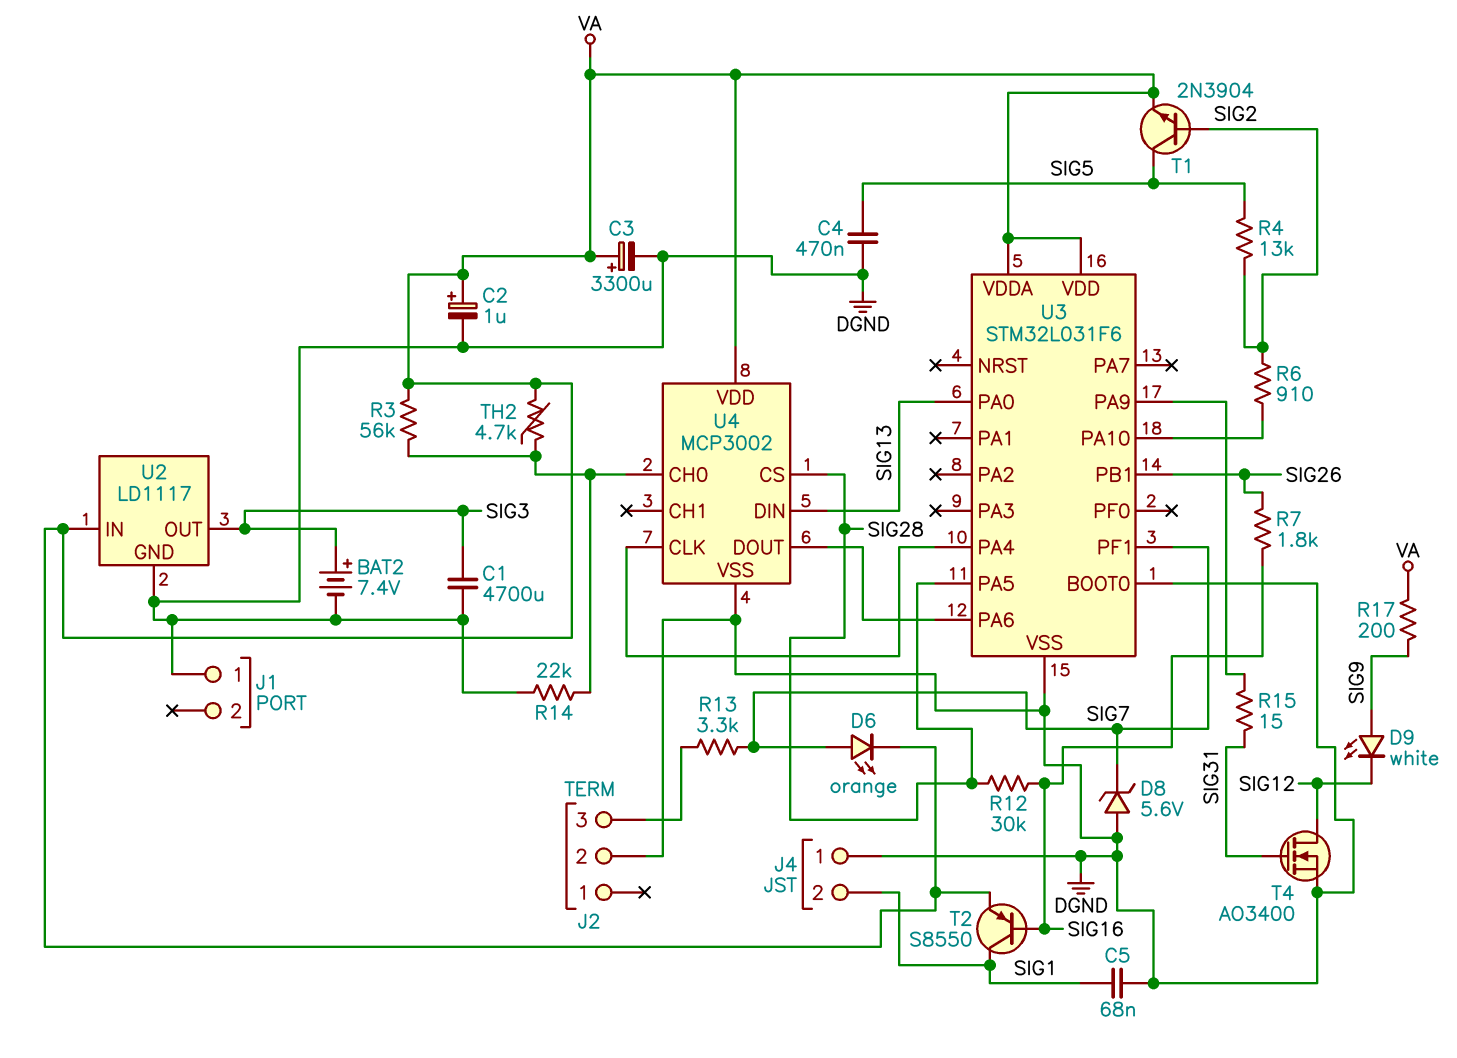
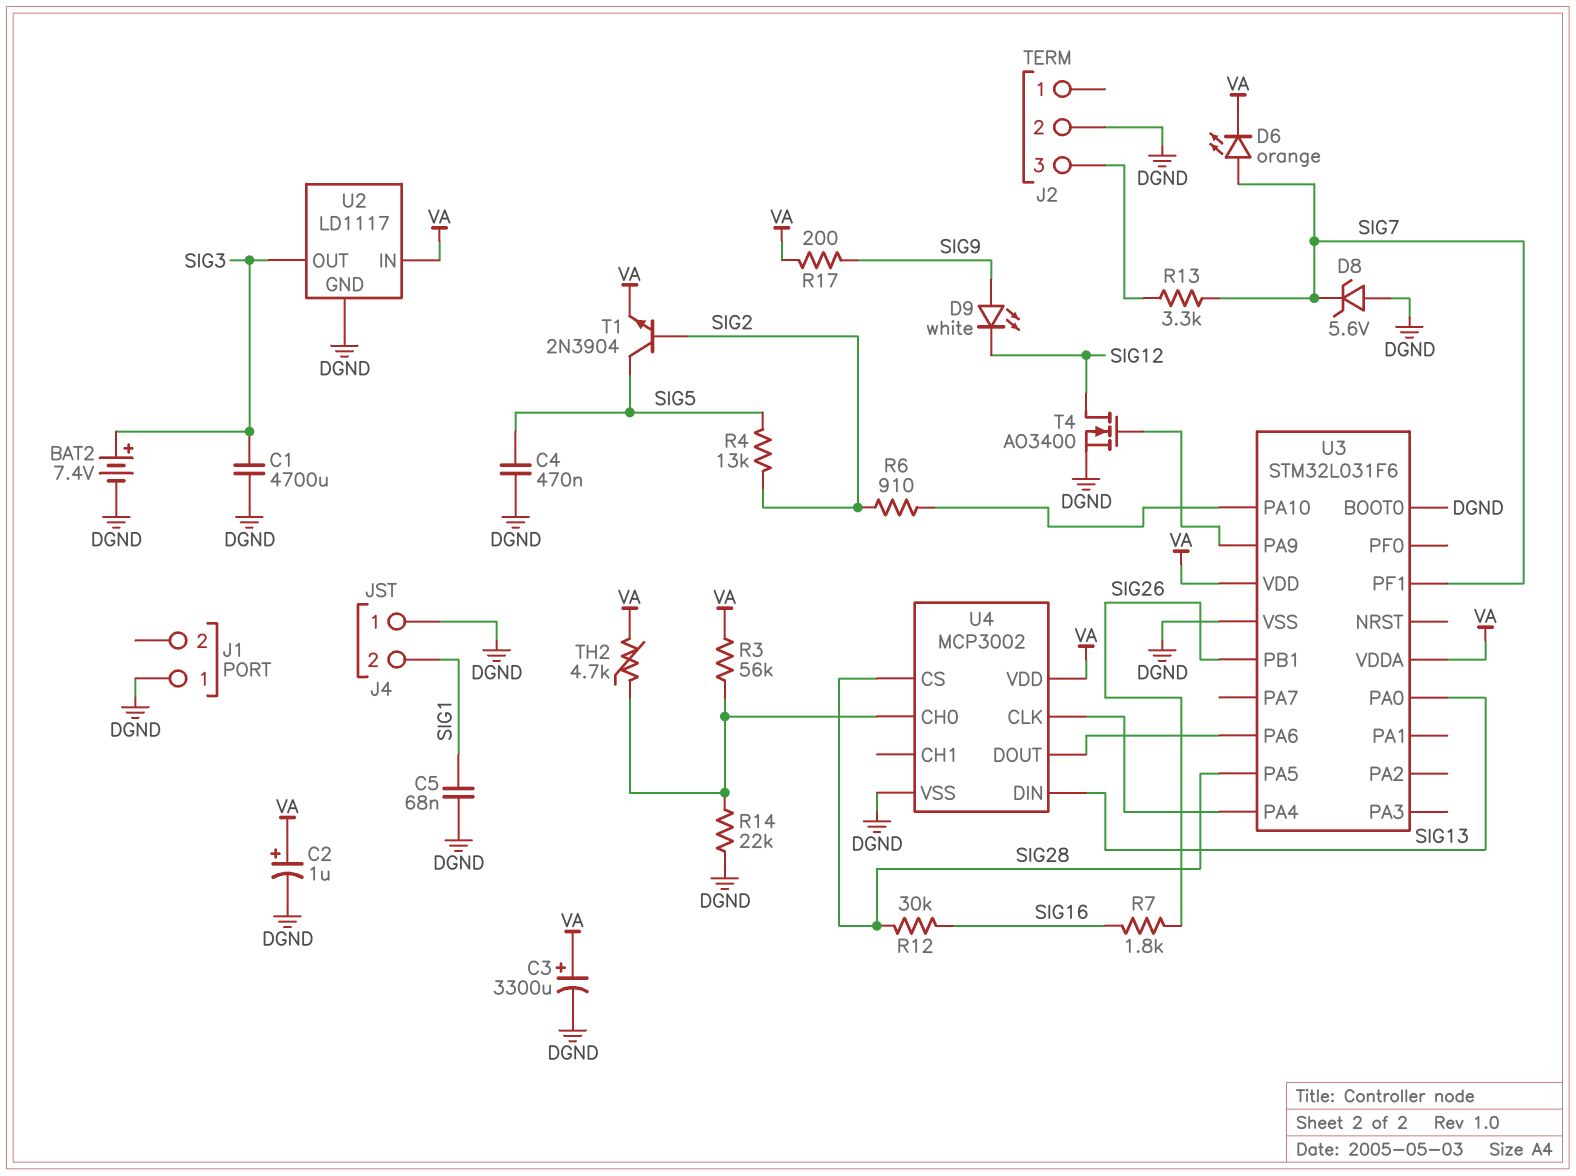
R15: 15 (SIG31, U3/PA9) -> none
T2: PNP S8550 (B SIG16, C SIG1, E VA) -> none
T4: NMOS AO3400 (G SIG31, D SIG12, S DGND) -> NMOS AO3400 (G U3/PA9, D SIG12, S DGND)

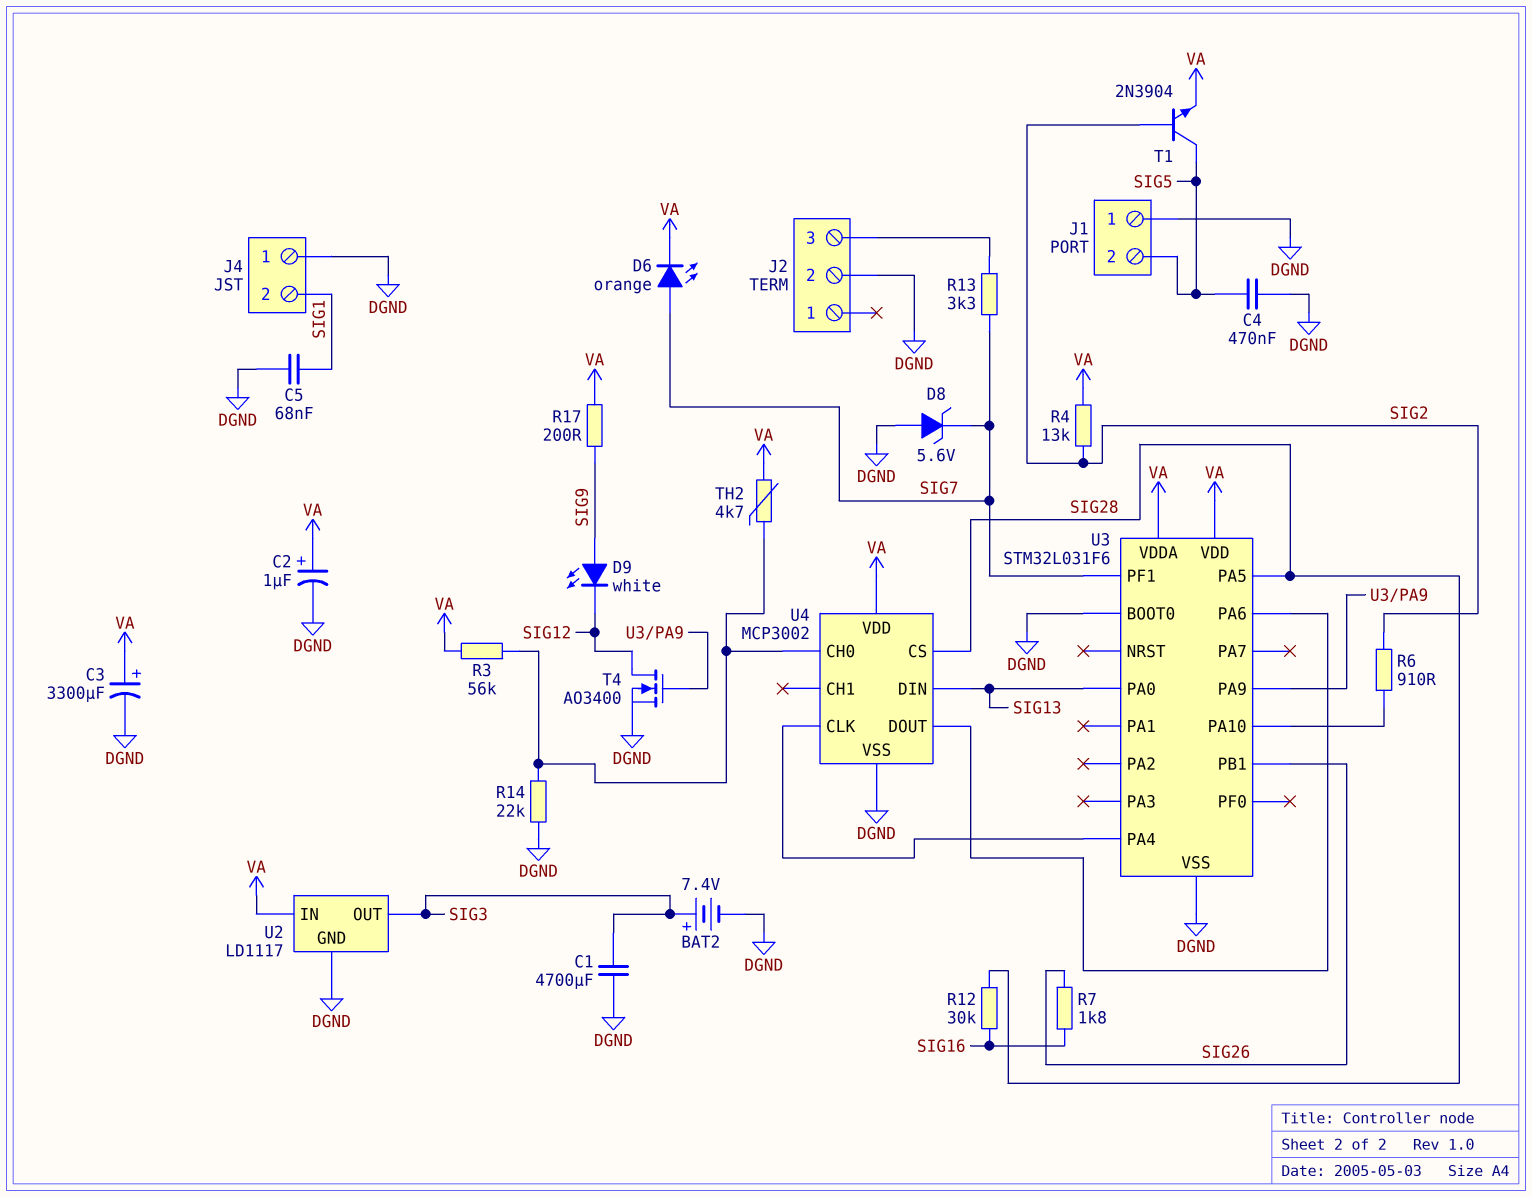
J1 pin 2: none -> SIG5
R4: 13k (SIG2, SIG5) -> 13k (SIG2, VA)

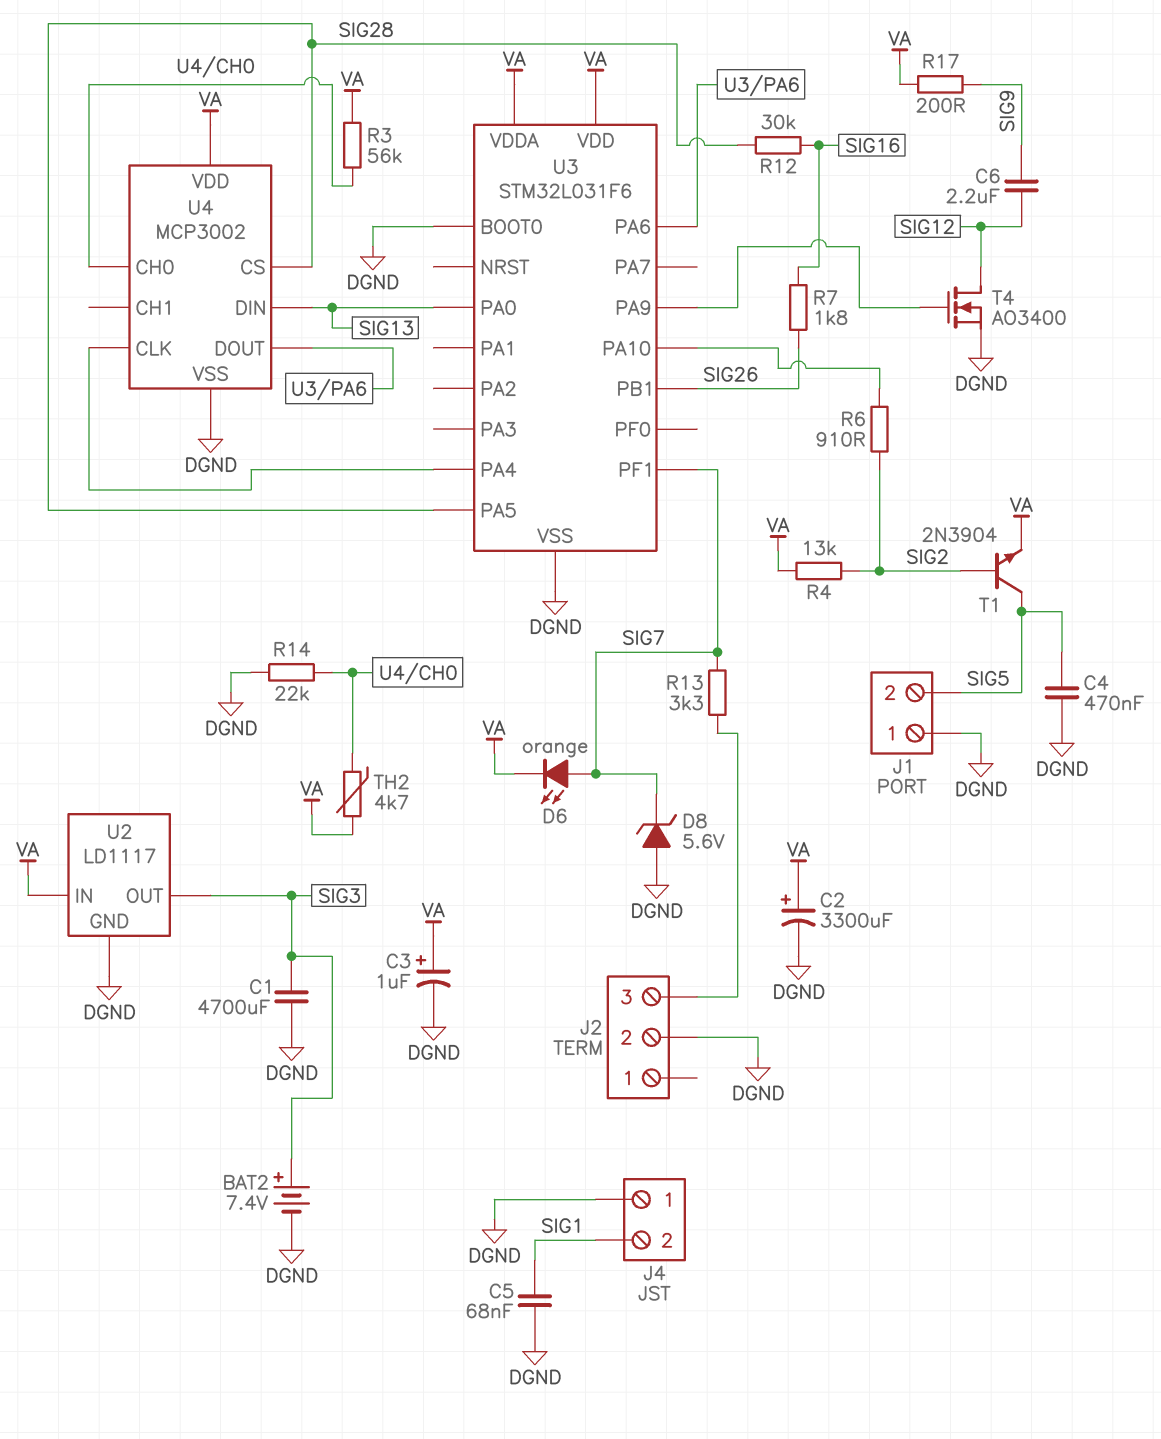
C2: 1uF (plus VA, minus DGND) -> 3300uF (plus VA, minus DGND)
C3: 3300uF (plus VA, minus DGND) -> 1uF (plus VA, minus DGND)
C6: none -> 2.2uF (SIG9, SIG12)
D9: LED white (A SIG9, K SIG12) -> none

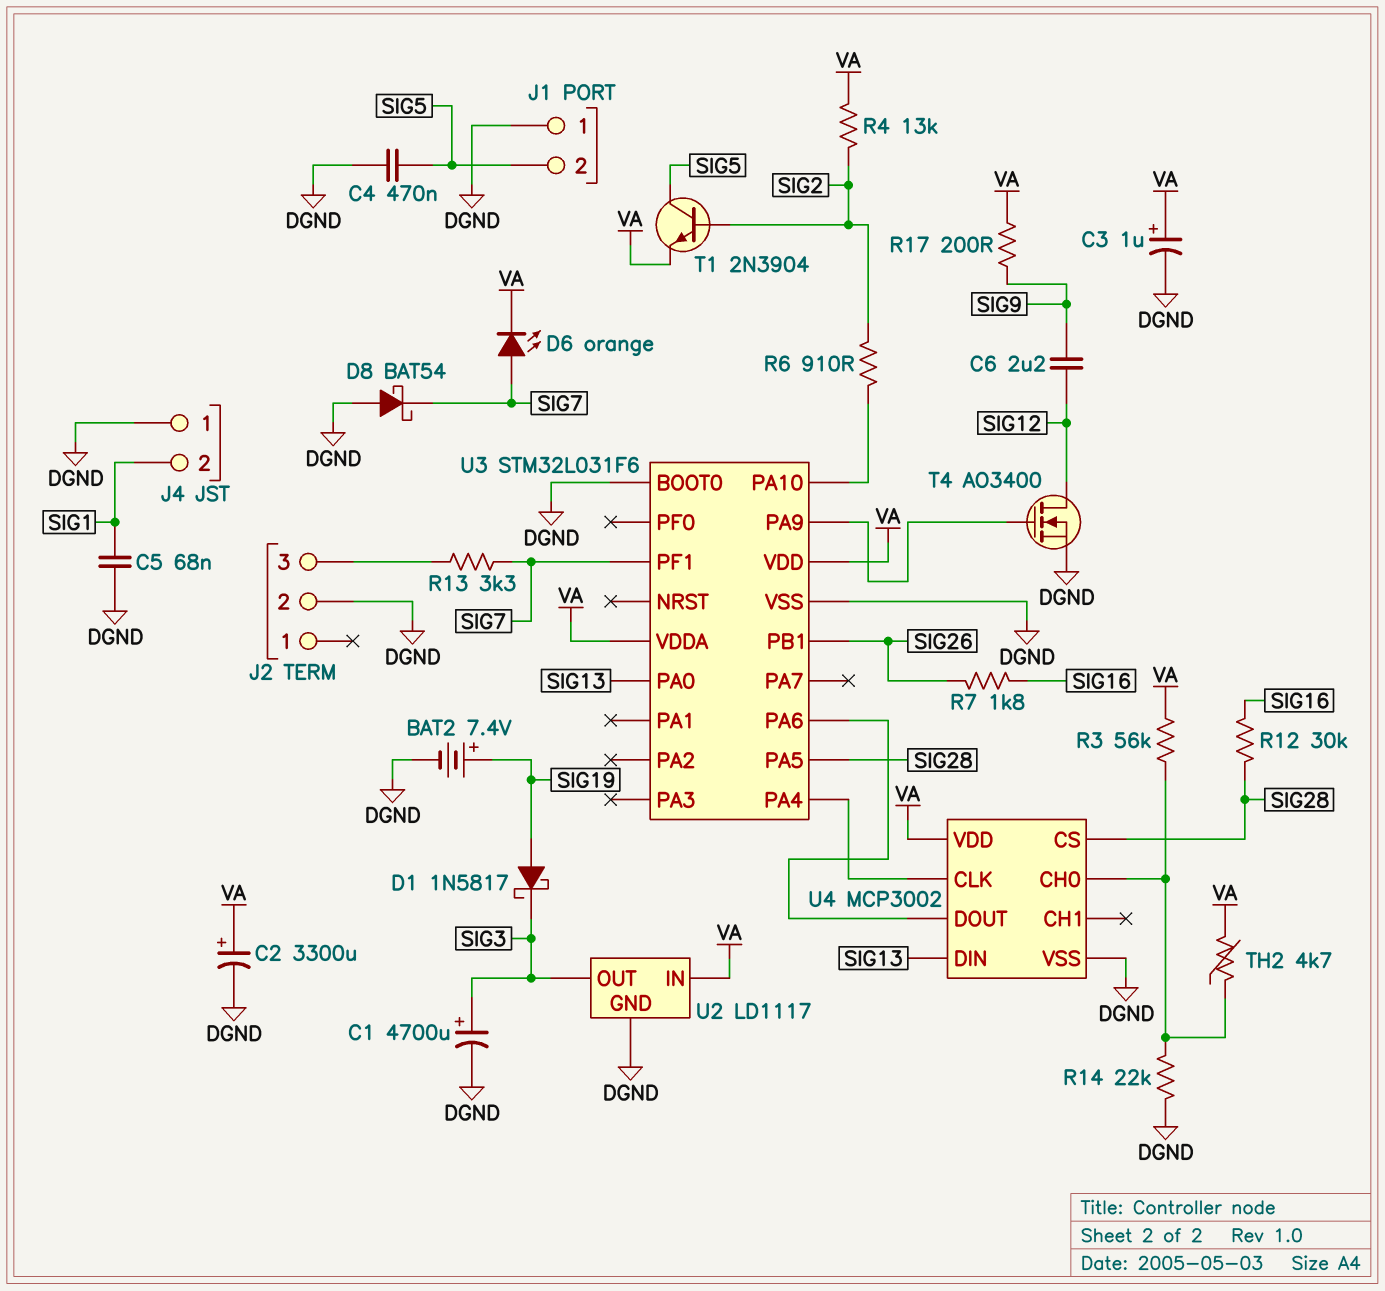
BAT2: 7.4V (plus SIG3, minus DGND) -> 7.4V (plus SIG19, minus DGND)
C1: 4700uF (DGND, SIG3) -> 4700uF (plus SIG3, minus DGND)
D1: none -> schottky 1N5817 (A SIG19, K SIG3)
D8: zener 5.6V (A DGND, K SIG7) -> schottky BAT54 (A DGND, K SIG7)

